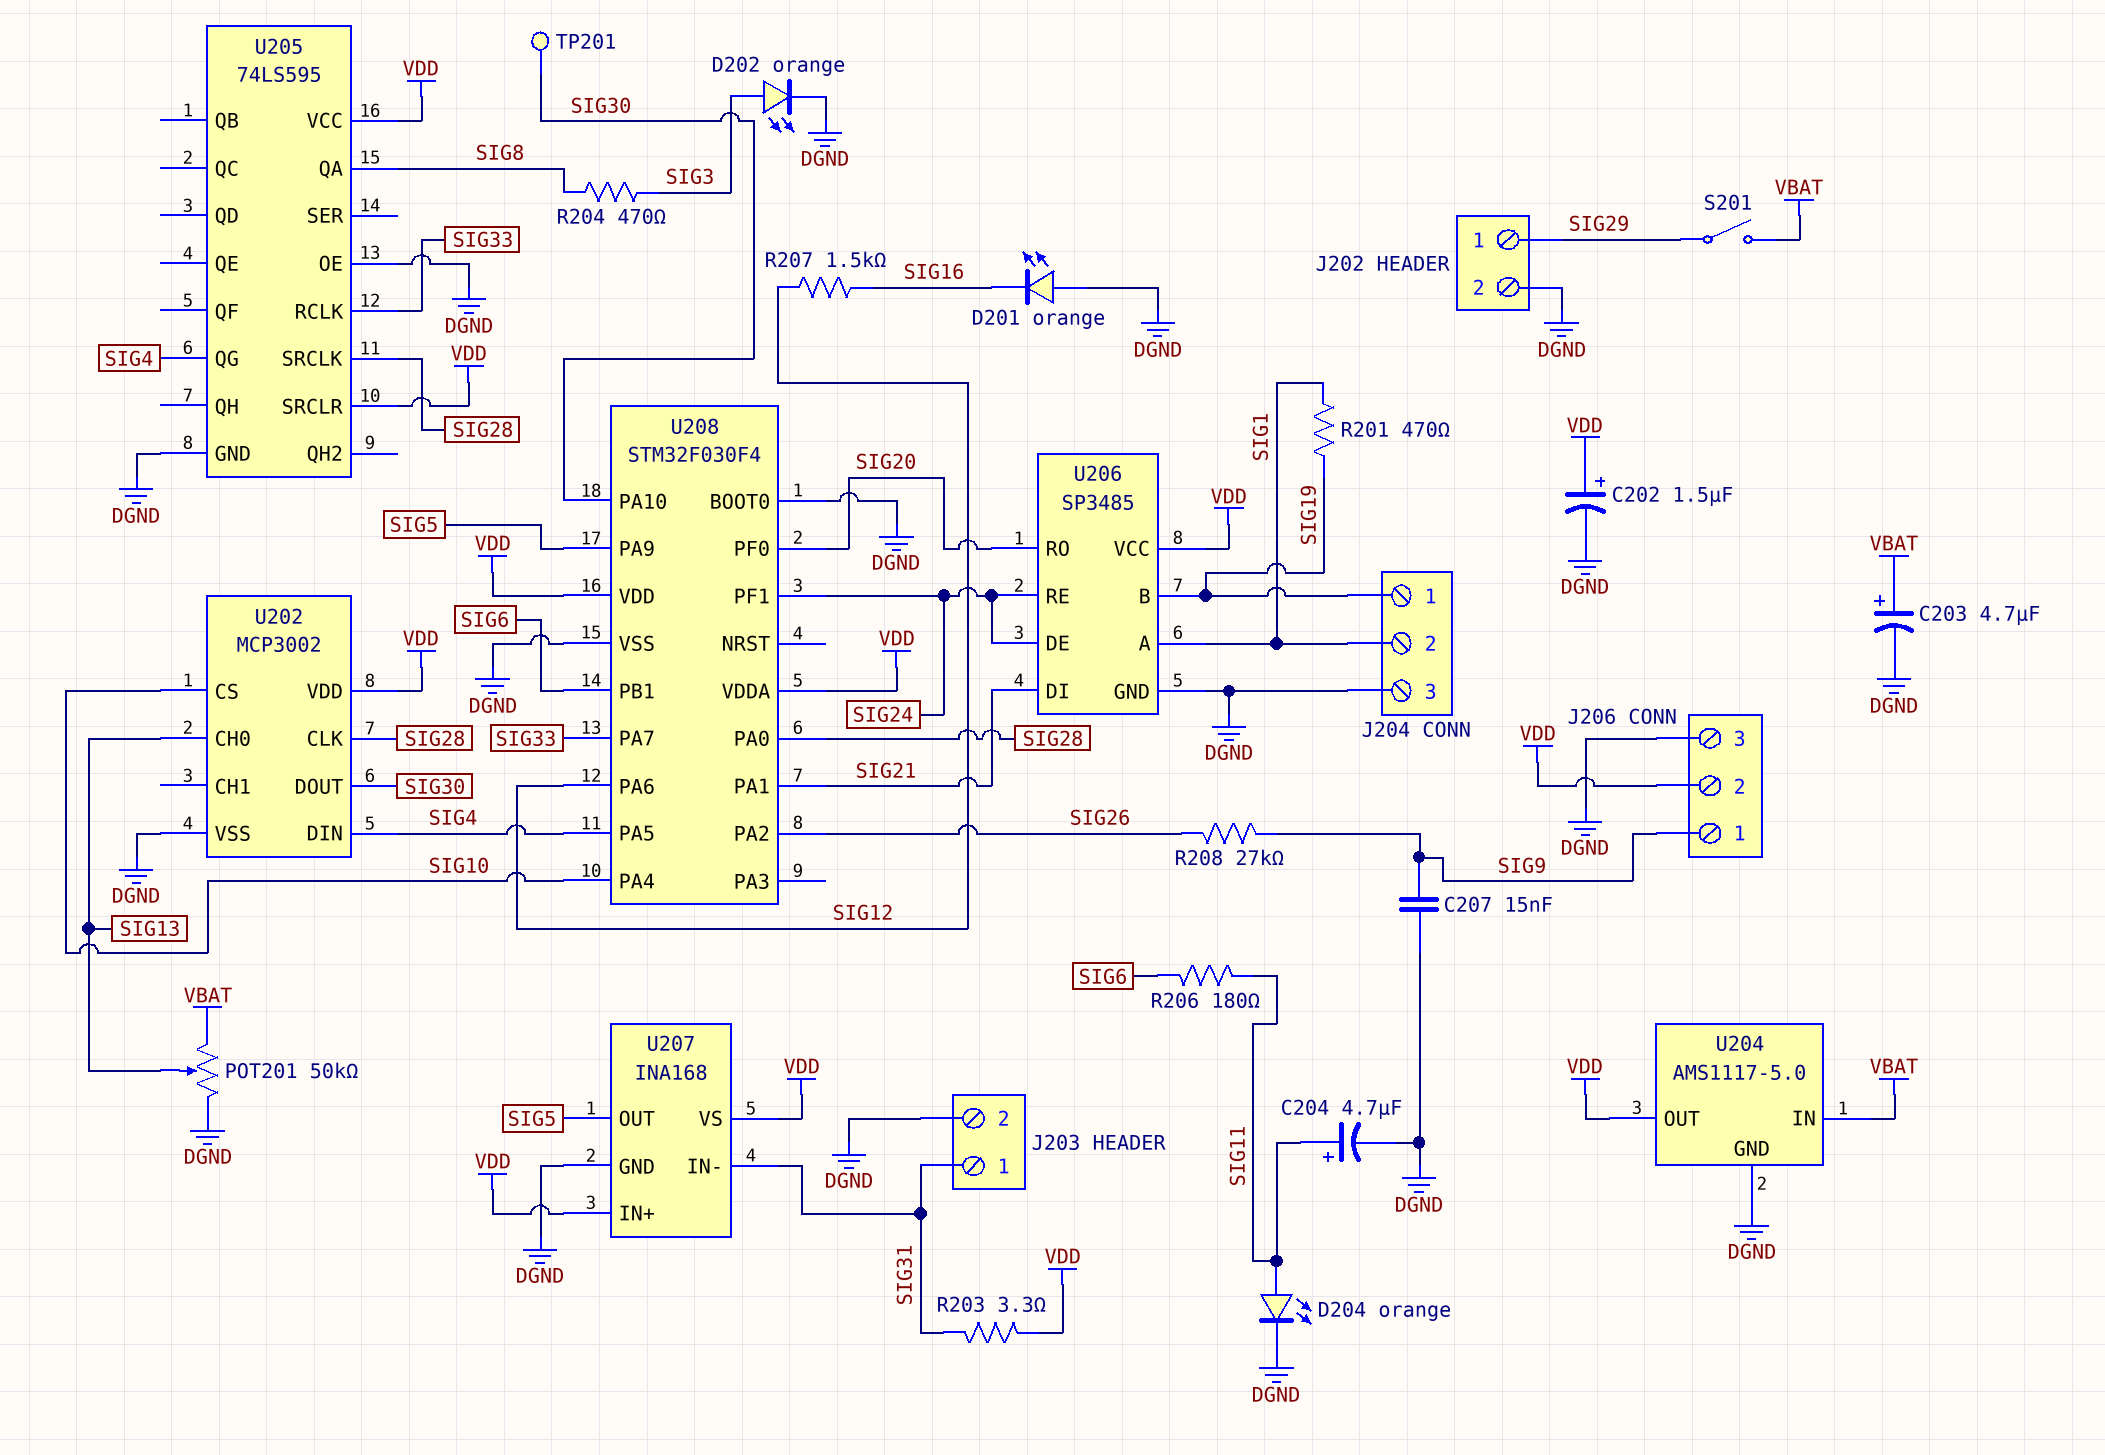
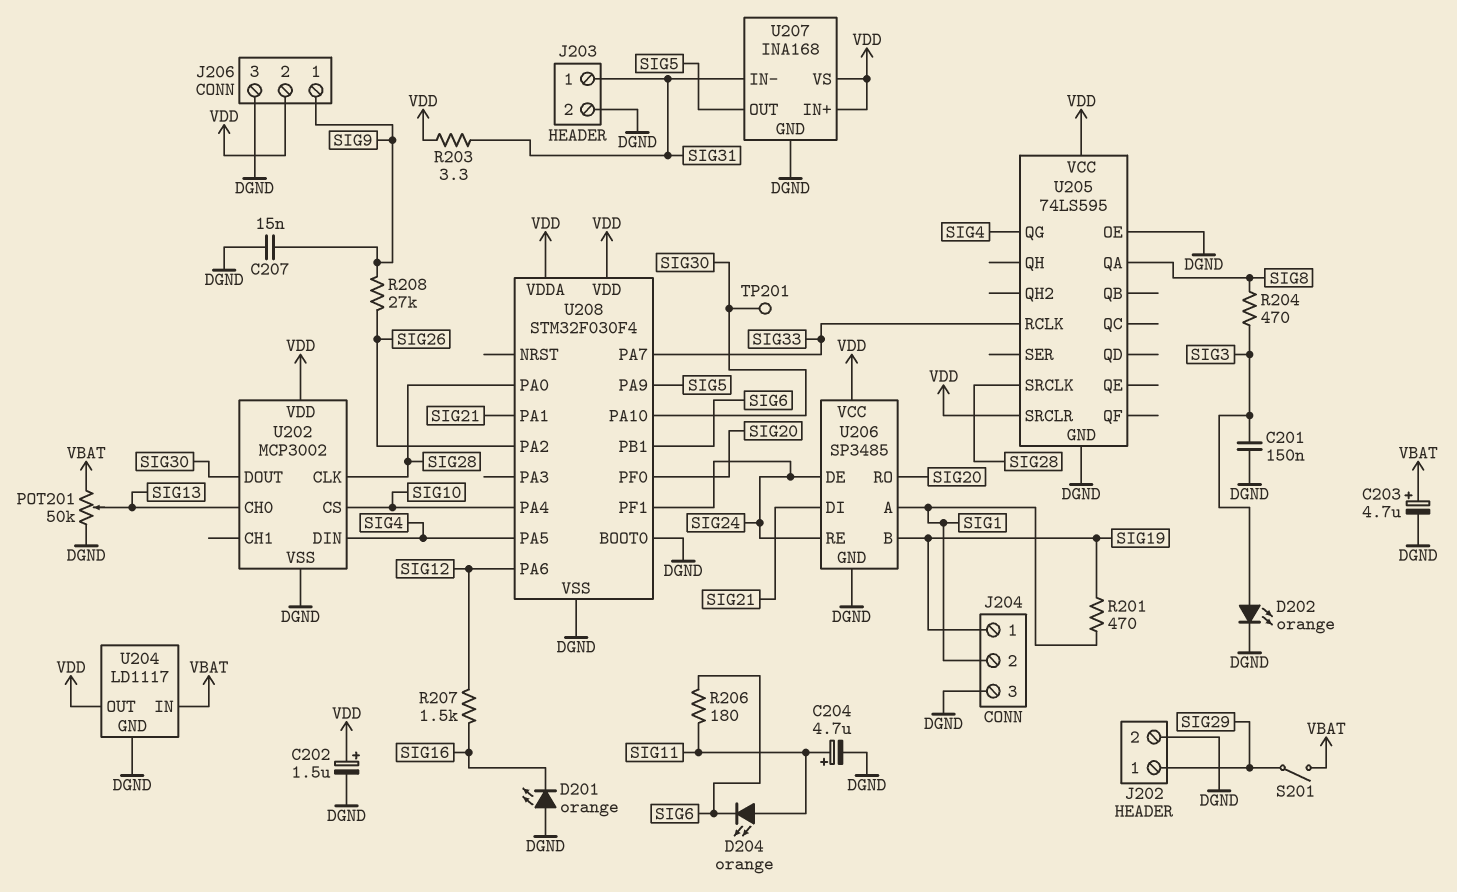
C201: none -> 150nF (DGND, SIG3)
D204: LED orange (A SIG11, K DGND) -> LED orange (A SIG11, K SIG6)
U204: AMS1117-5.0 -> LD1117

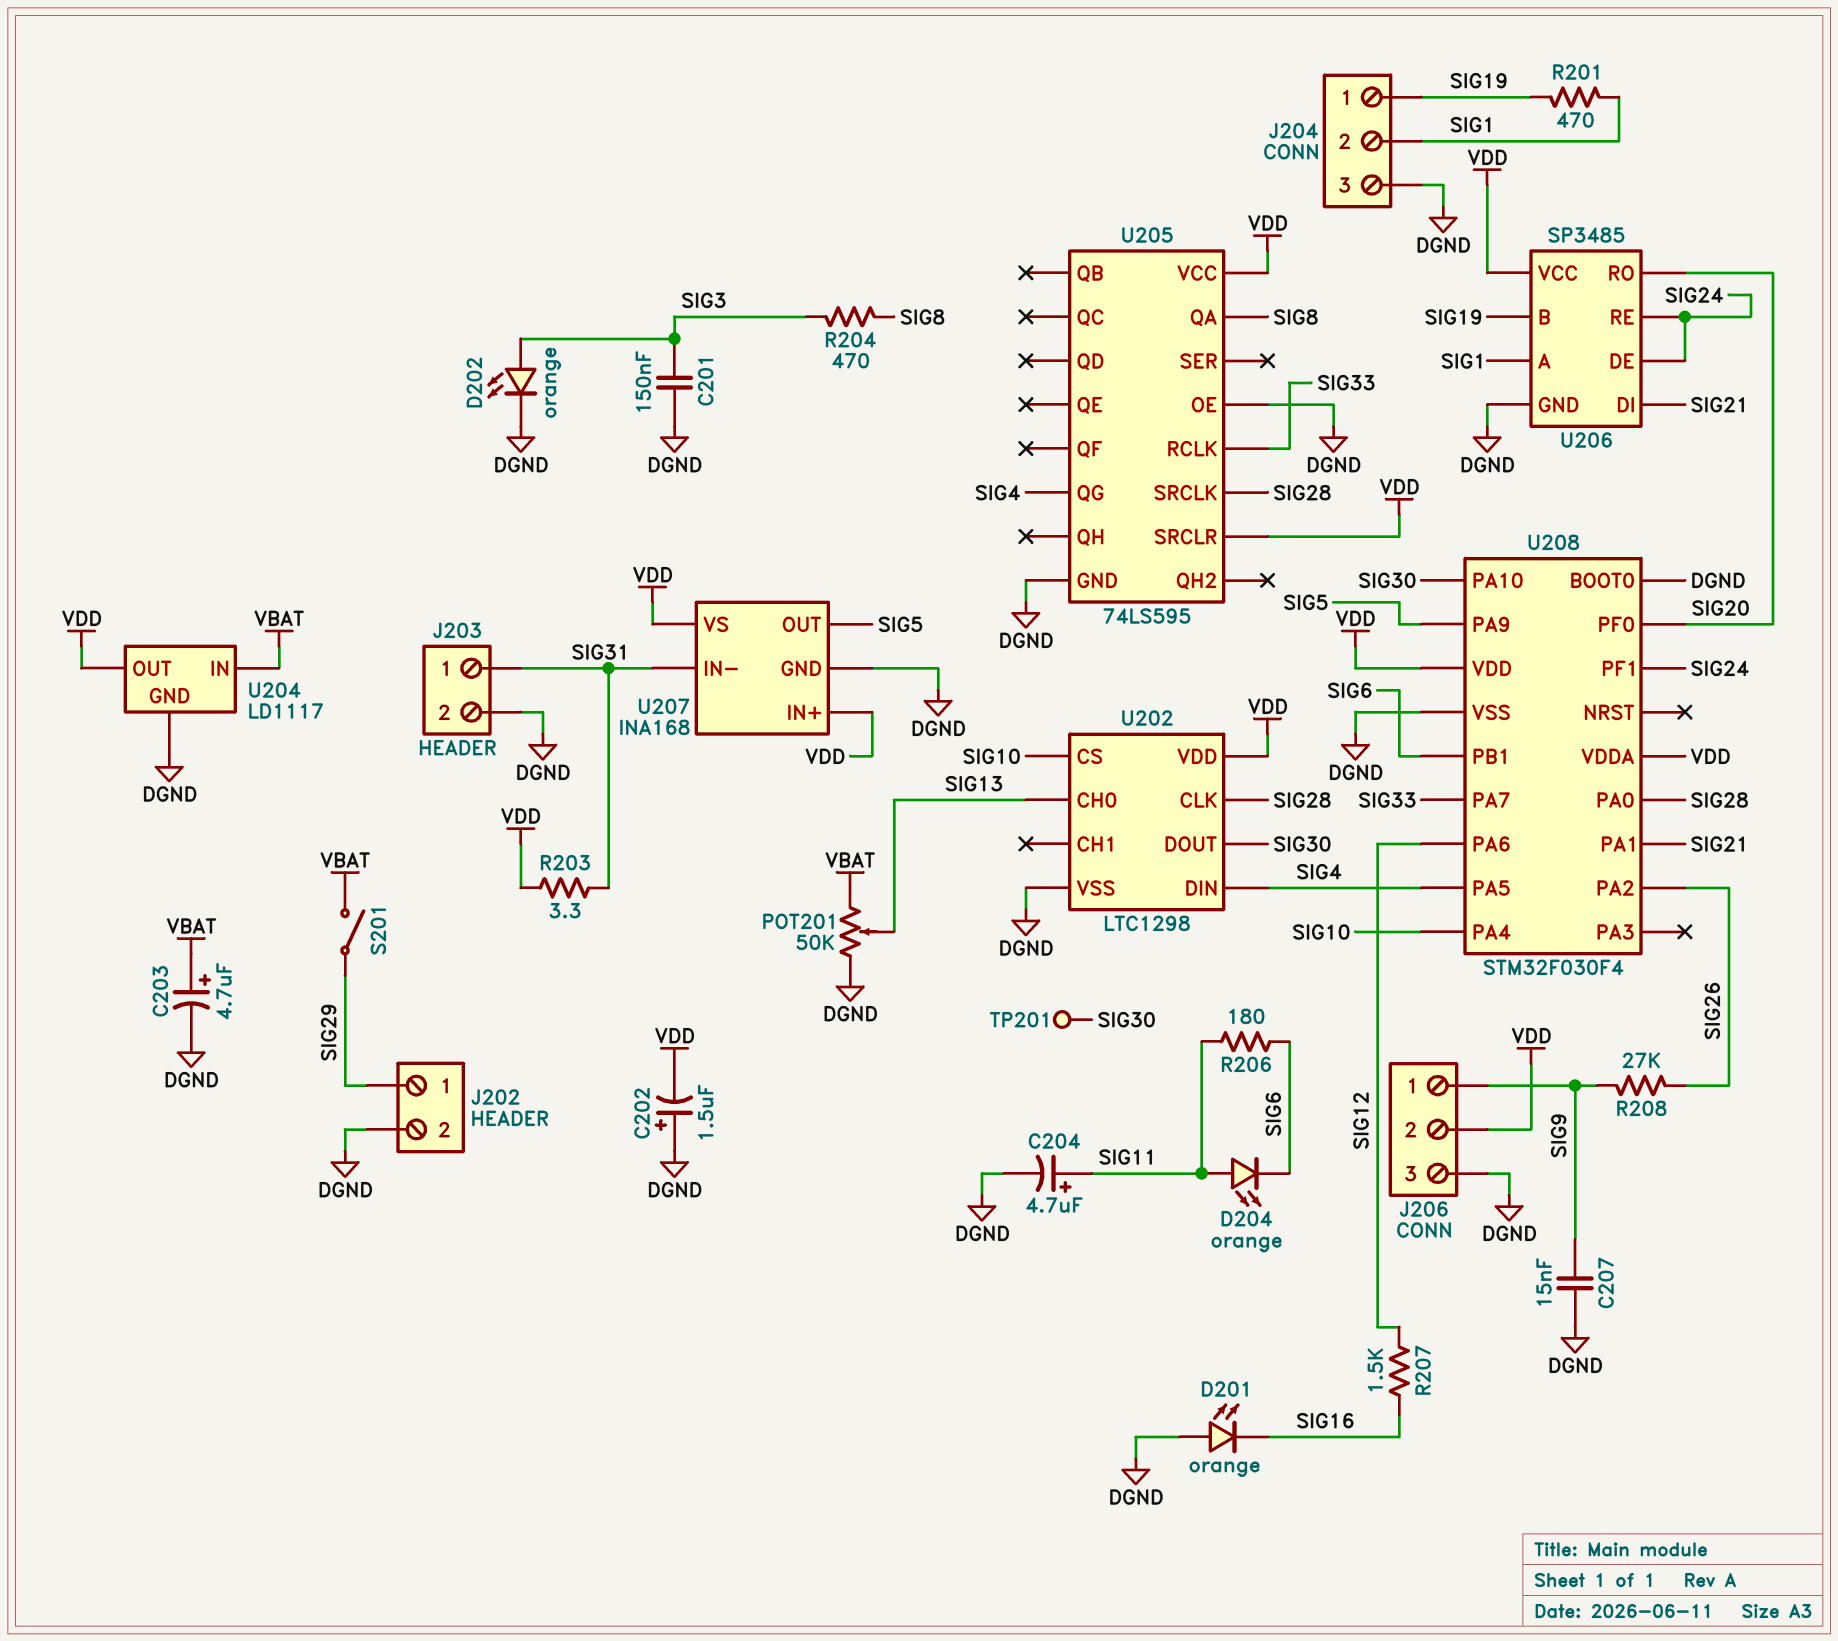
C202: 1.5uF (plus VDD, minus DGND) -> 1.5uF (plus DGND, minus VDD)
U202: MCP3002 -> LTC1298

